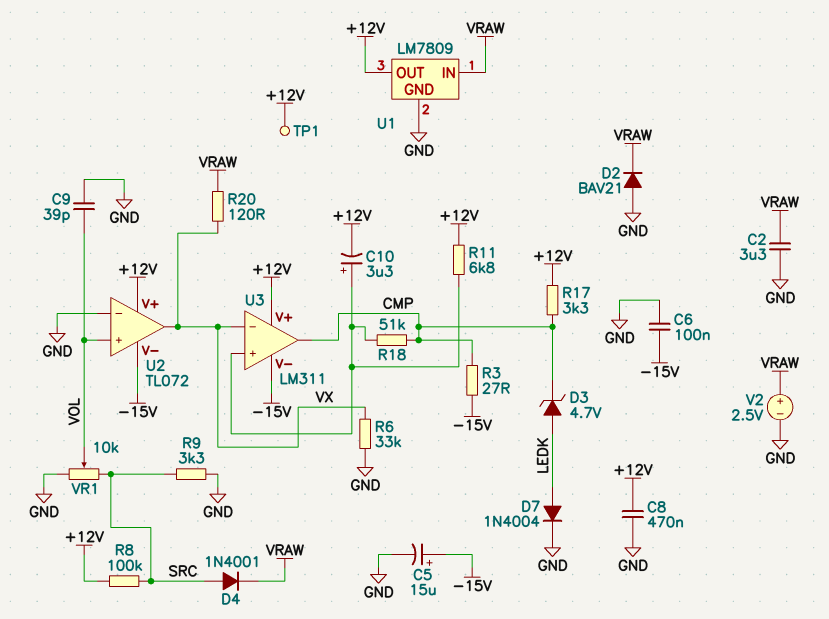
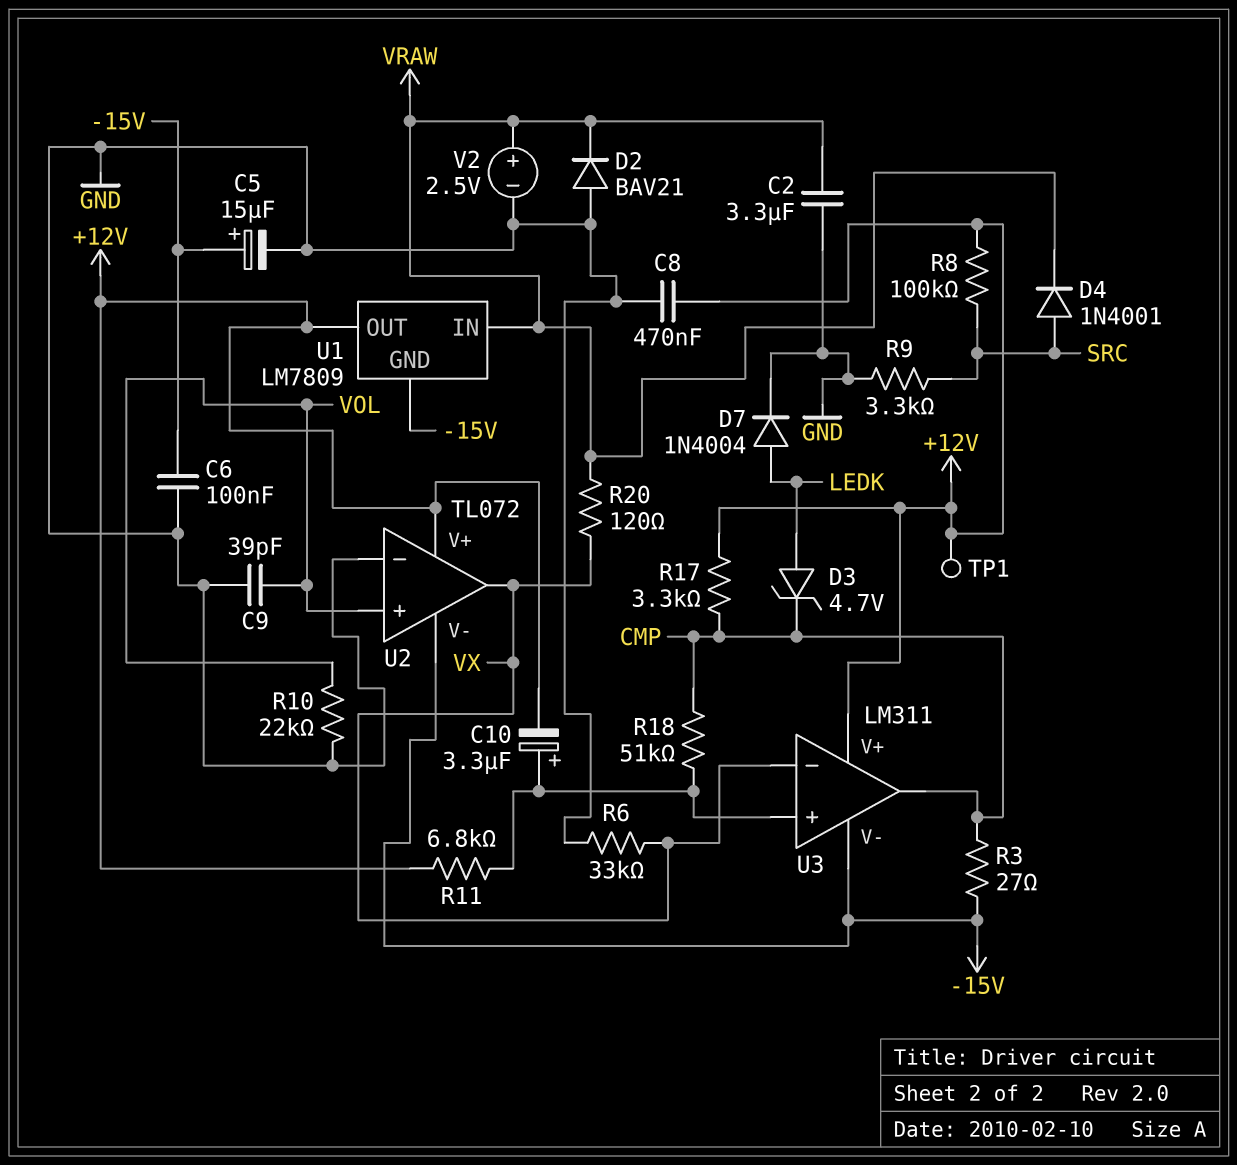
R10: none -> 22k (GND, VOL)
U1 pin GND: GND -> -15V
VR1: 10k (GND, SRC, wiper VOL) -> none

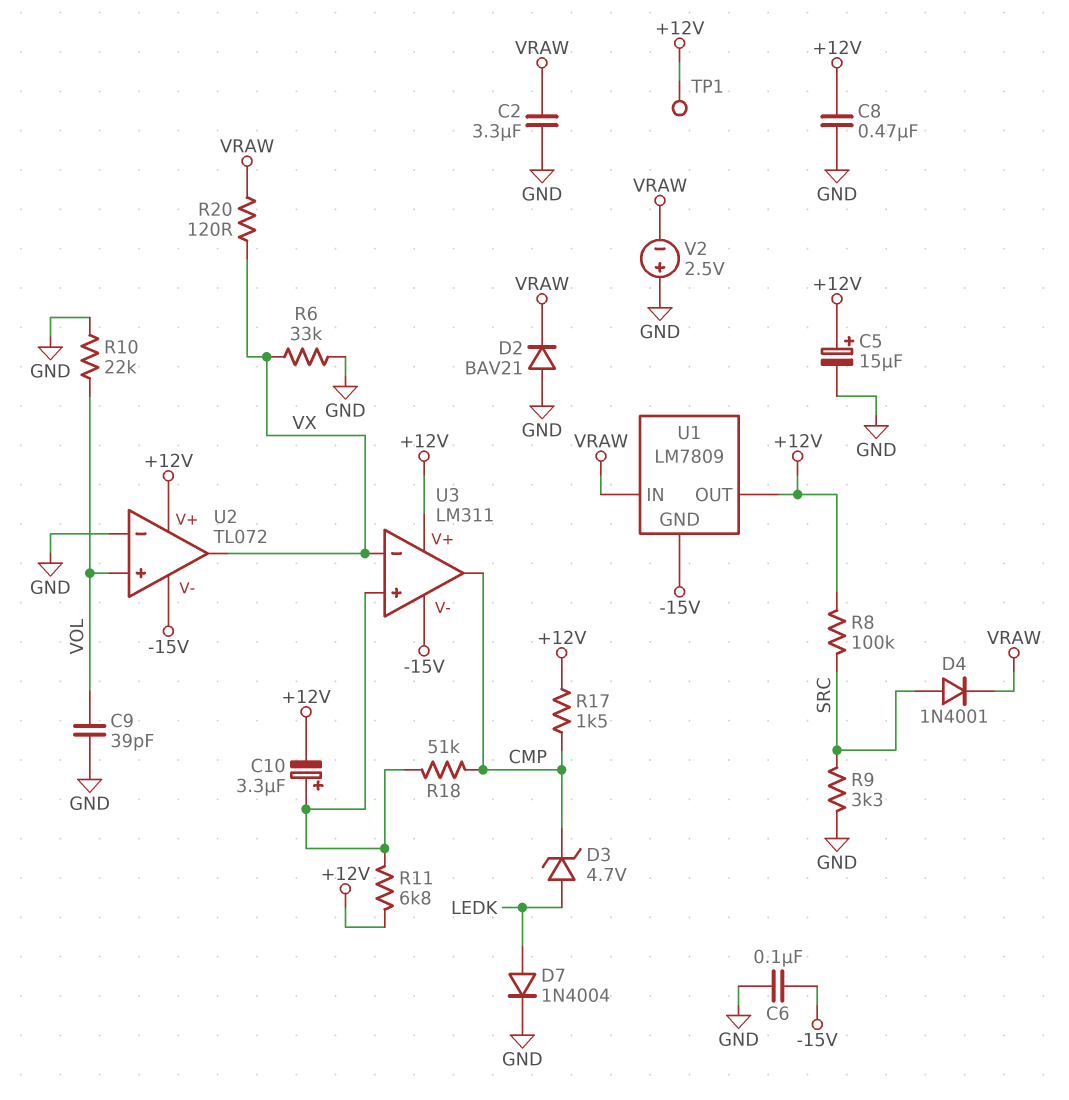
C5: 15uF (plus -15V, minus GND) -> 15uF (plus +12V, minus GND)
R3: 27 (-15V, CMP) -> none
R17: 3.3k (+12V, CMP) -> 1.5k (+12V, CMP)
V2: 2.5V (plus VRAW, minus GND) -> 2.5V (plus GND, minus VRAW)

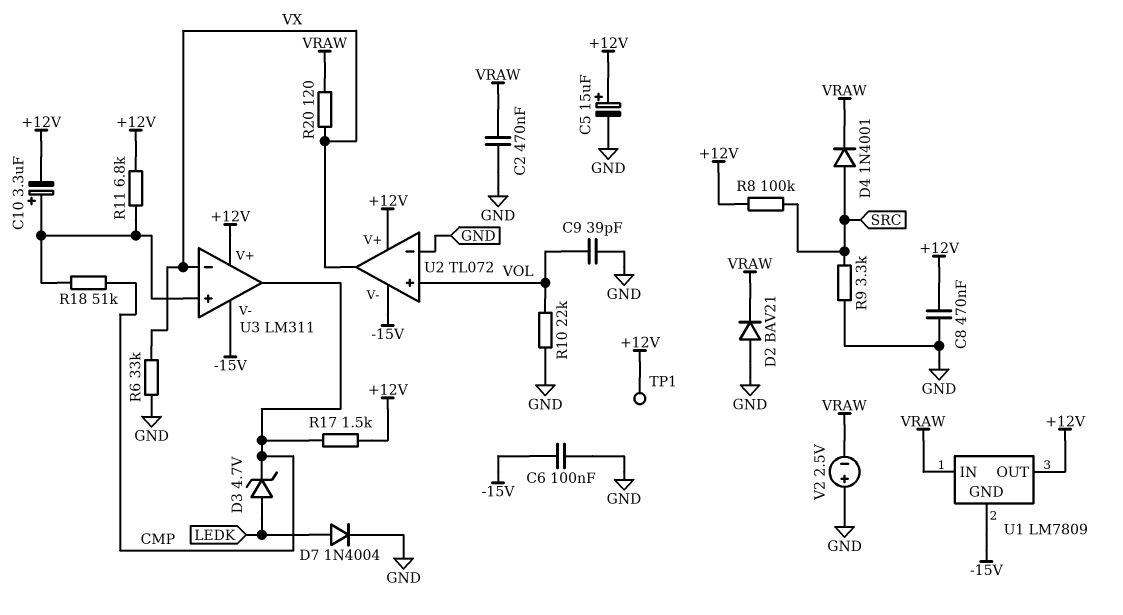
C2: 3.3uF (GND, VRAW) -> 470nF (GND, VRAW)

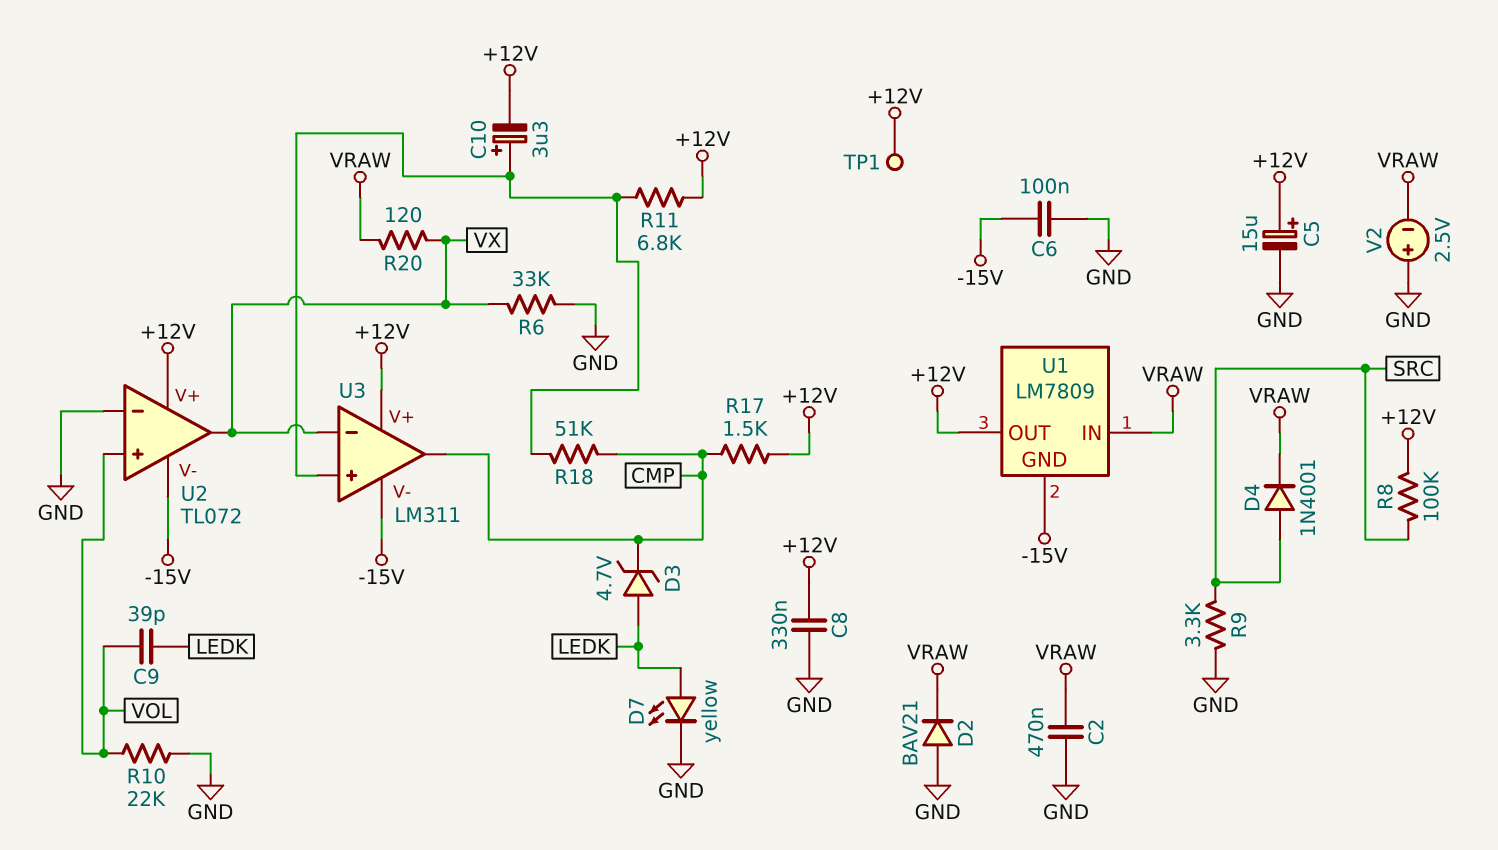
C8: 470nF (+12V, GND) -> 330nF (+12V, GND)
C9: 39pF (GND, VOL) -> 39pF (LEDK, VOL)
D7: diode 1N4004 (A LEDK, K GND) -> LED yellow (A LEDK, K GND)

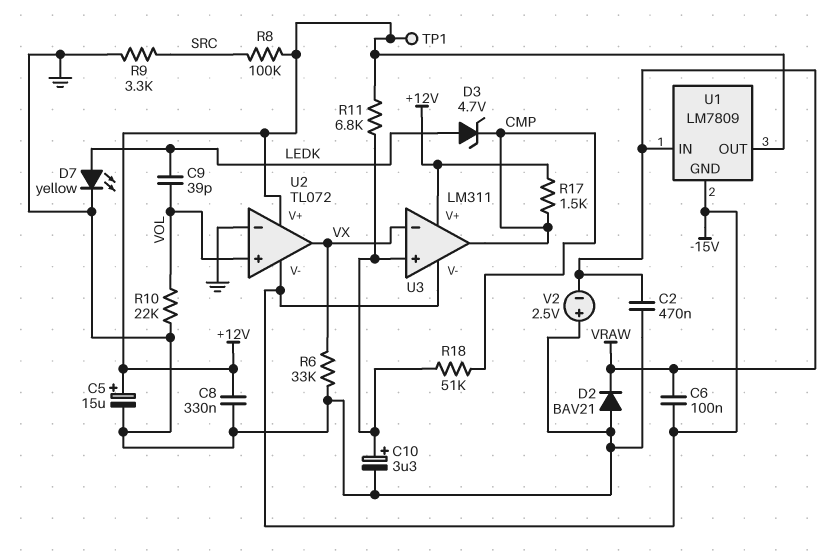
C6: 100nF (-15V, GND) -> 100nF (-15V, VRAW)
C10: 3.3uF (plus U3/in+, minus +12V) -> 3.3uF (plus U3/in+, minus GND)
D4: diode 1N4001 (A SRC, K VRAW) -> none
R20: 120 (VRAW, VX) -> none

